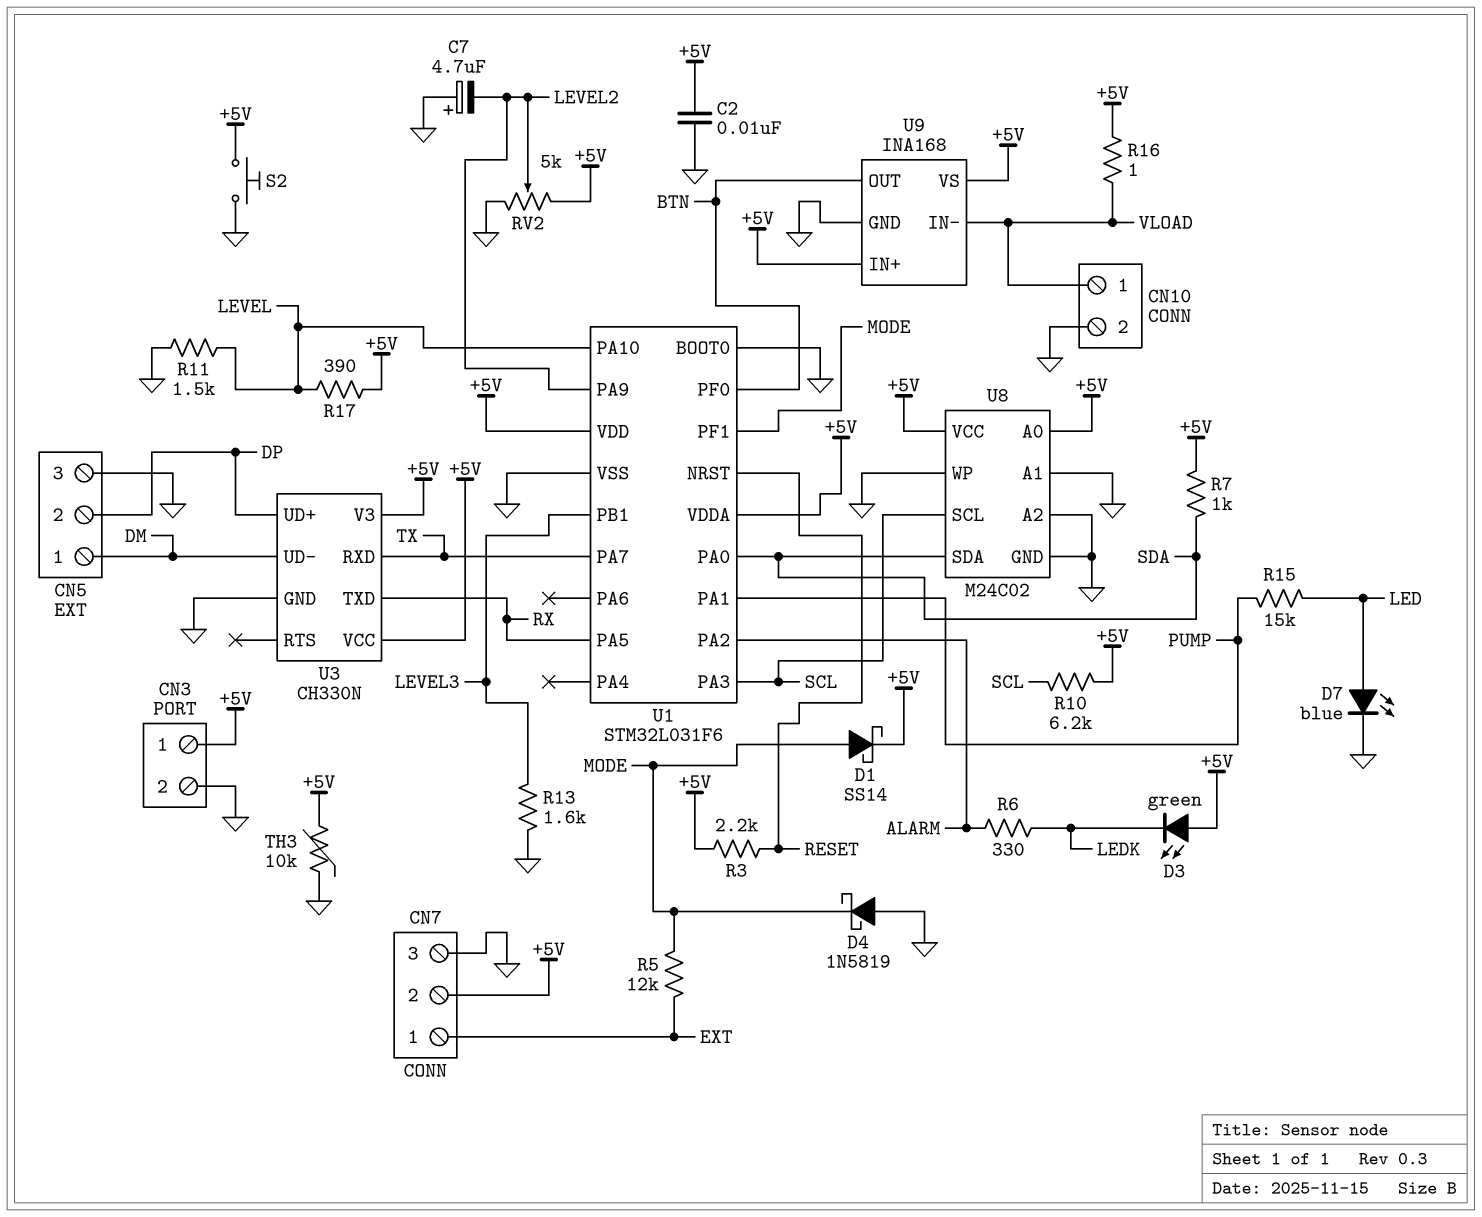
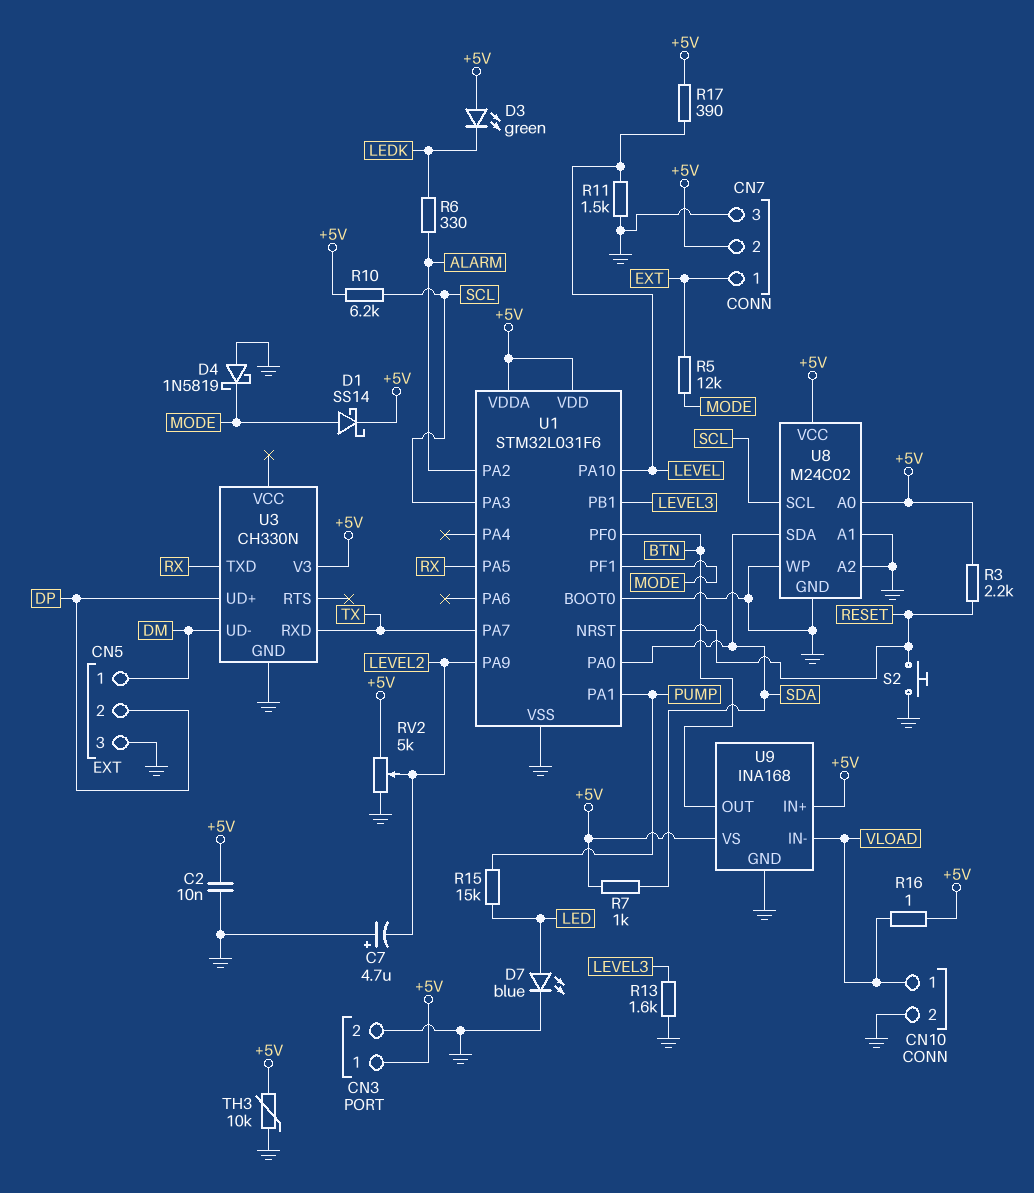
S2: button (+5V, GND) -> button (GND, RESET)
U3 pin VCC: +5V -> none

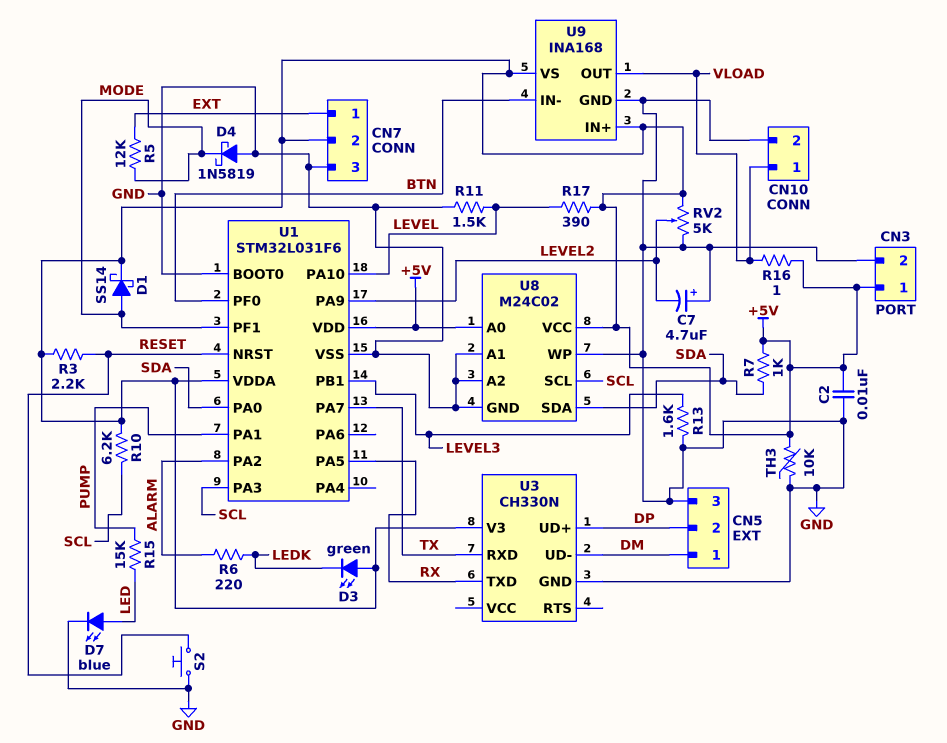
R6: 330 (ALARM, LEDK) -> 220 (ALARM, LEDK)
U9 pin IN-: VLOAD -> BTN
U9 pin OUT: BTN -> VLOAD

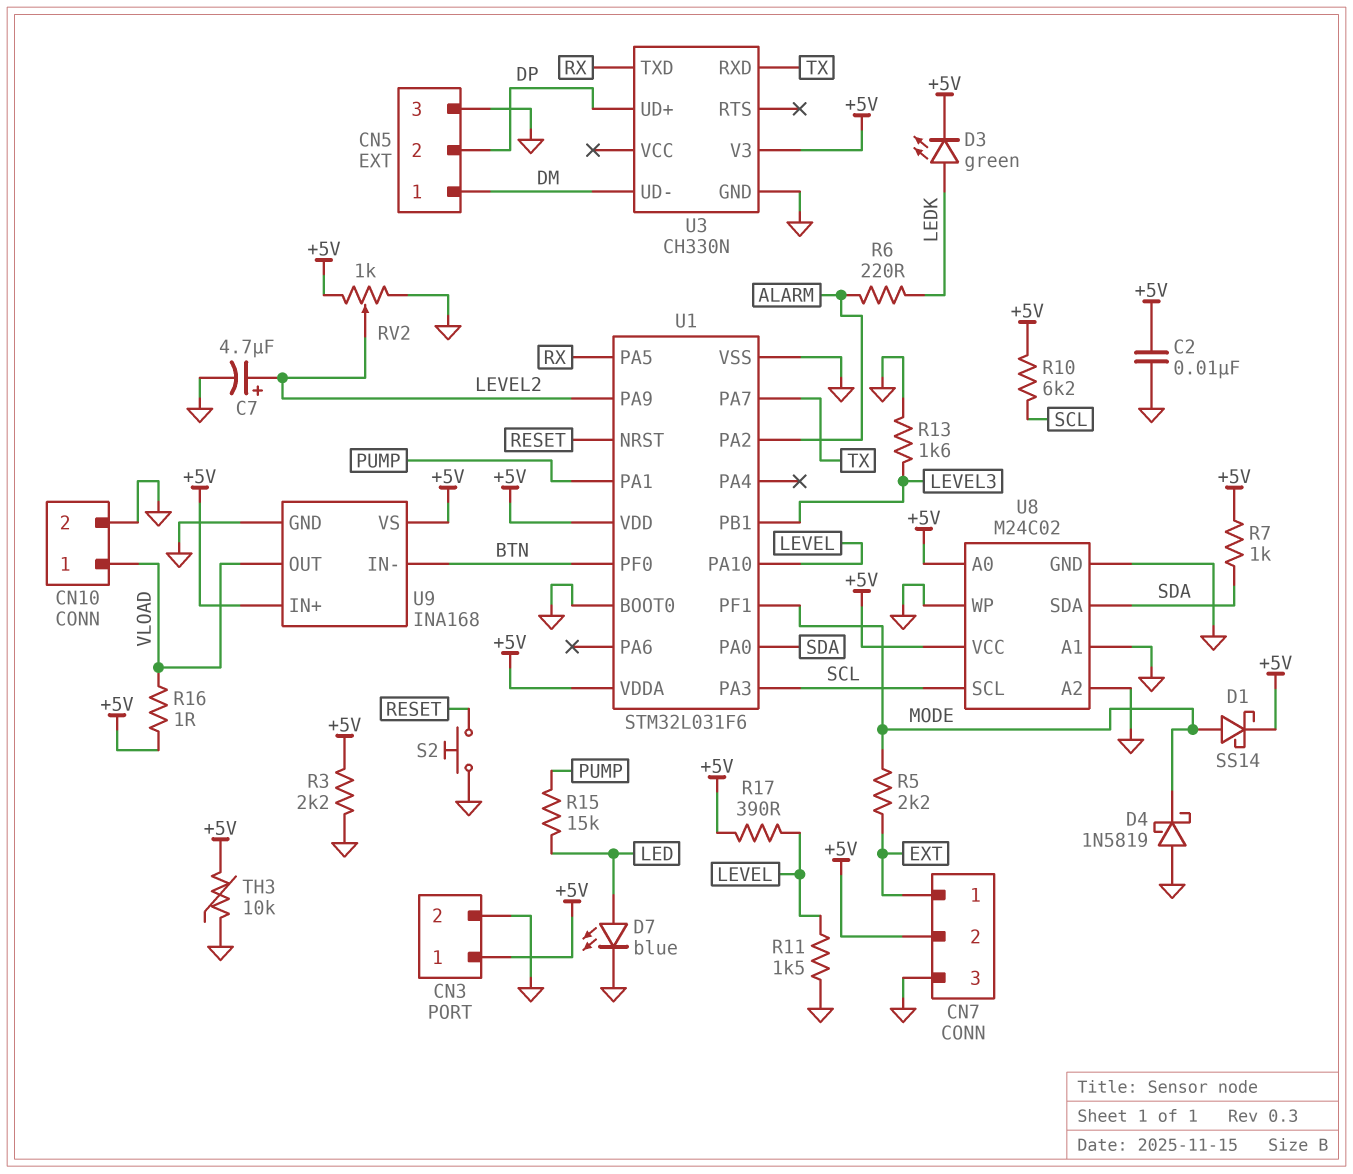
C7: 4.7uF (plus GND, minus LEVEL2) -> 4.7uF (plus LEVEL2, minus GND)
D3: LED green (A +5V, K LEDK) -> LED green (A LEDK, K +5V)
R3: 2.2k (+5V, RESET) -> 2.2k (+5V, GND)
R5: 12k (EXT, MODE) -> 2.2k (EXT, MODE)
RV2: 5k (+5V, GND, wiper LEVEL2) -> 1k (+5V, GND, wiper LEVEL2)

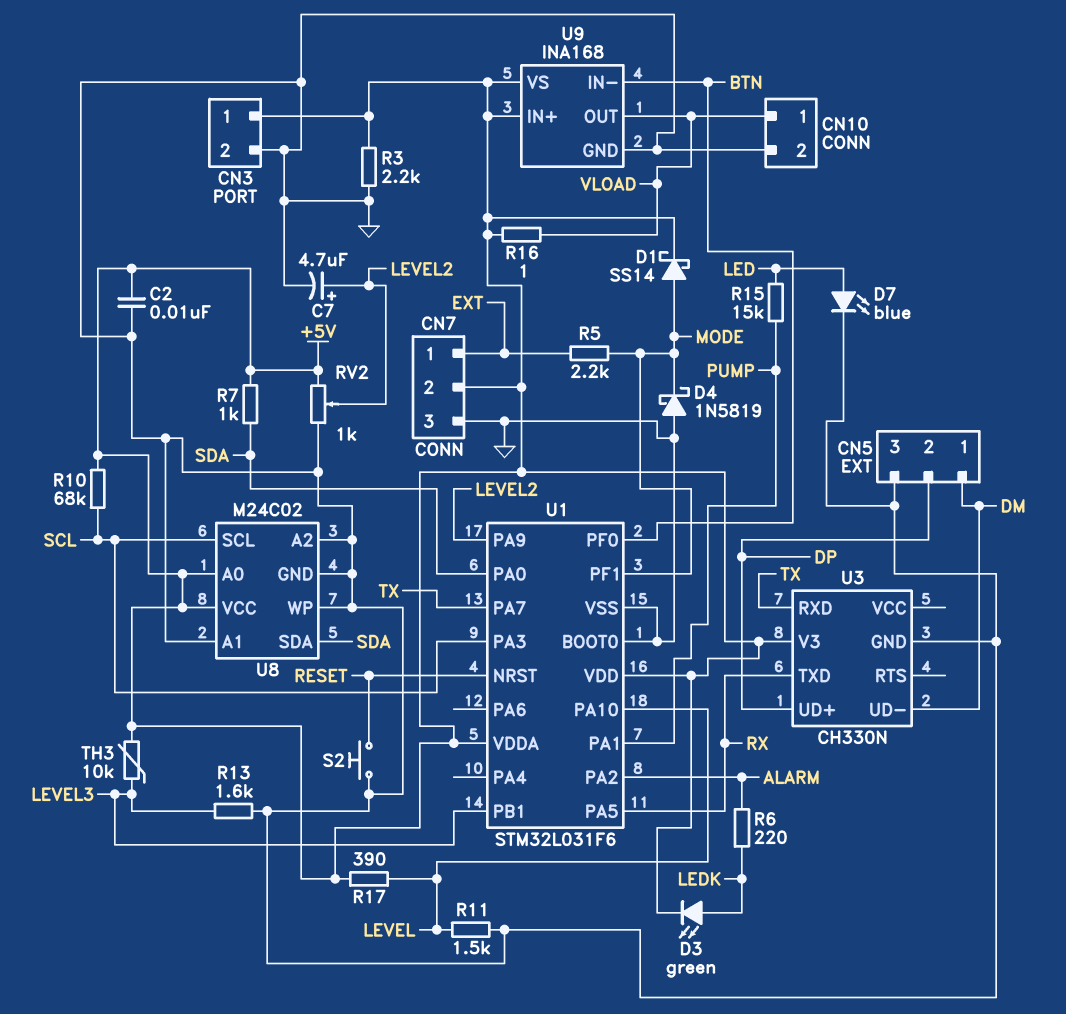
R10: 6.2k (+5V, SCL) -> 68k (+5V, SCL)
TH3: 10k (+5V, GND) -> 10k (+5V, LEVEL3)

